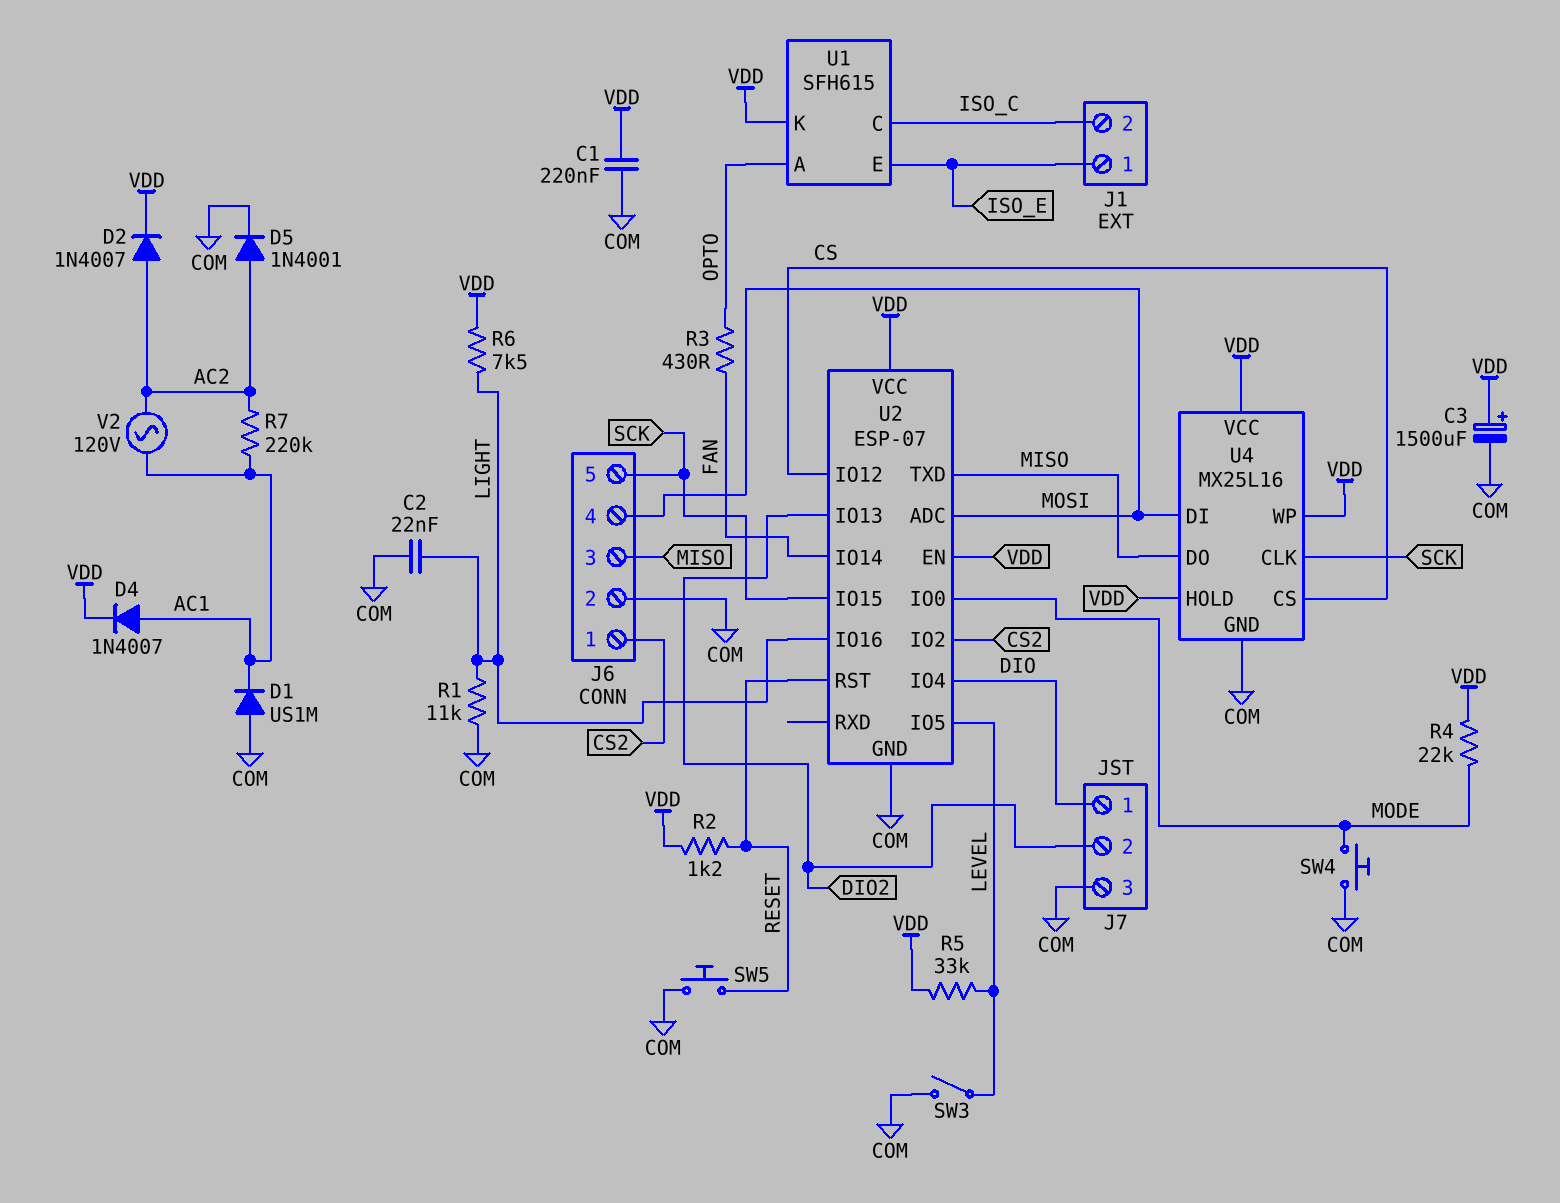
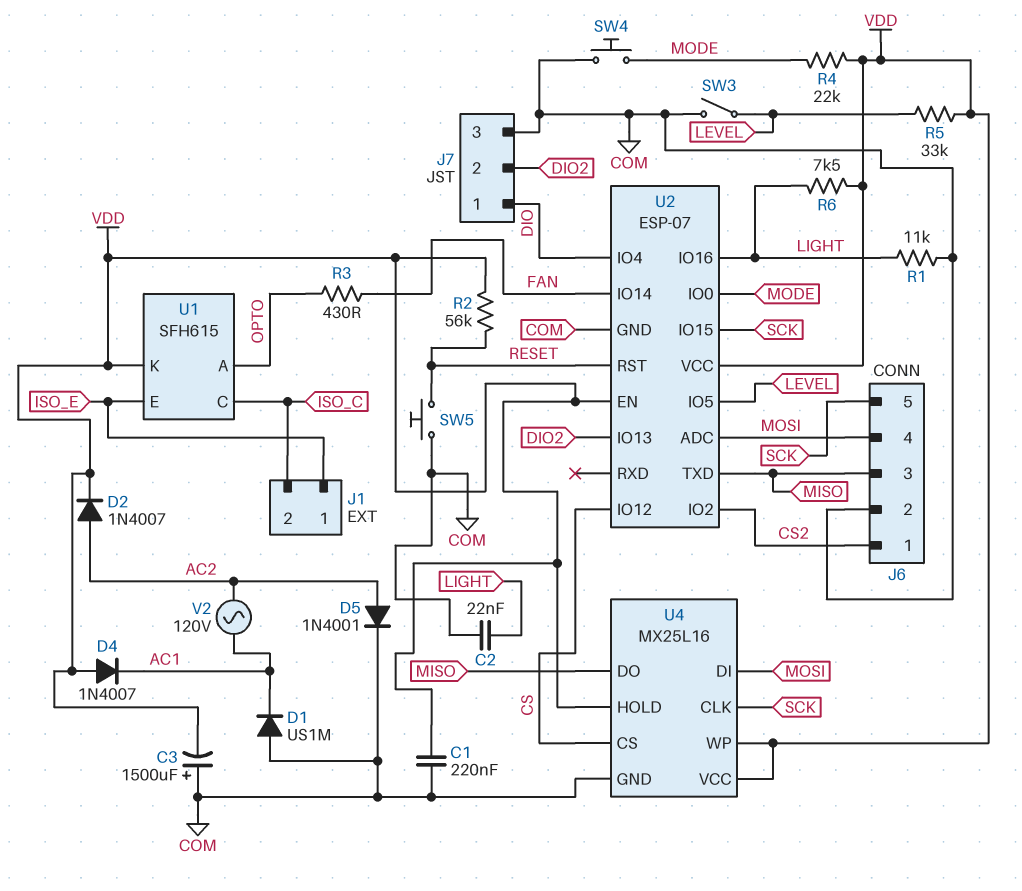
C3: 1500uF (plus VDD, minus COM) -> 1500uF (plus COM, minus VDD)
D4: diode 1N4007 (A AC1, K VDD) -> diode 1N4007 (A VDD, K AC1)
R2: 1.2k (RESET, VDD) -> 56k (RESET, VDD)
R7: 220k (AC1, AC2) -> none

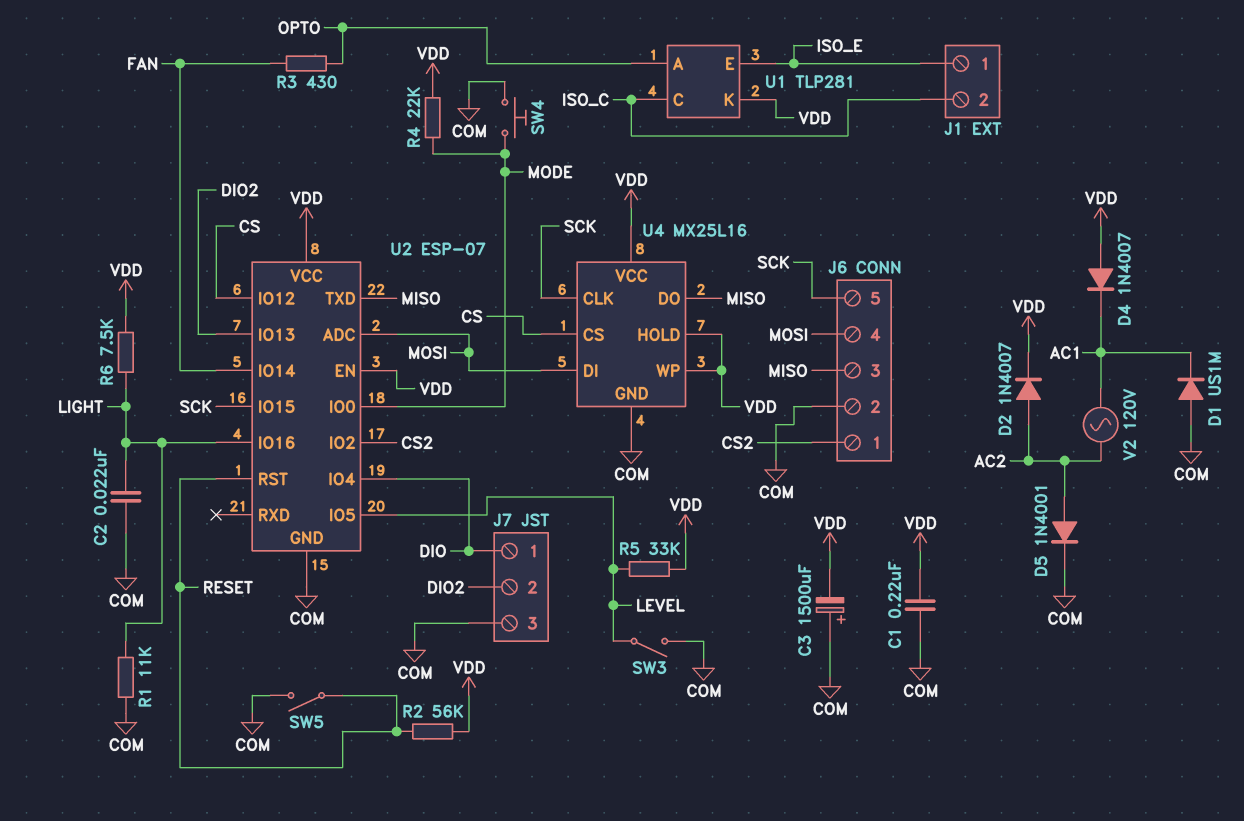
SW5: button (COM, RESET) -> switch (COM, RESET)
U1: SFH615 -> TLP281

